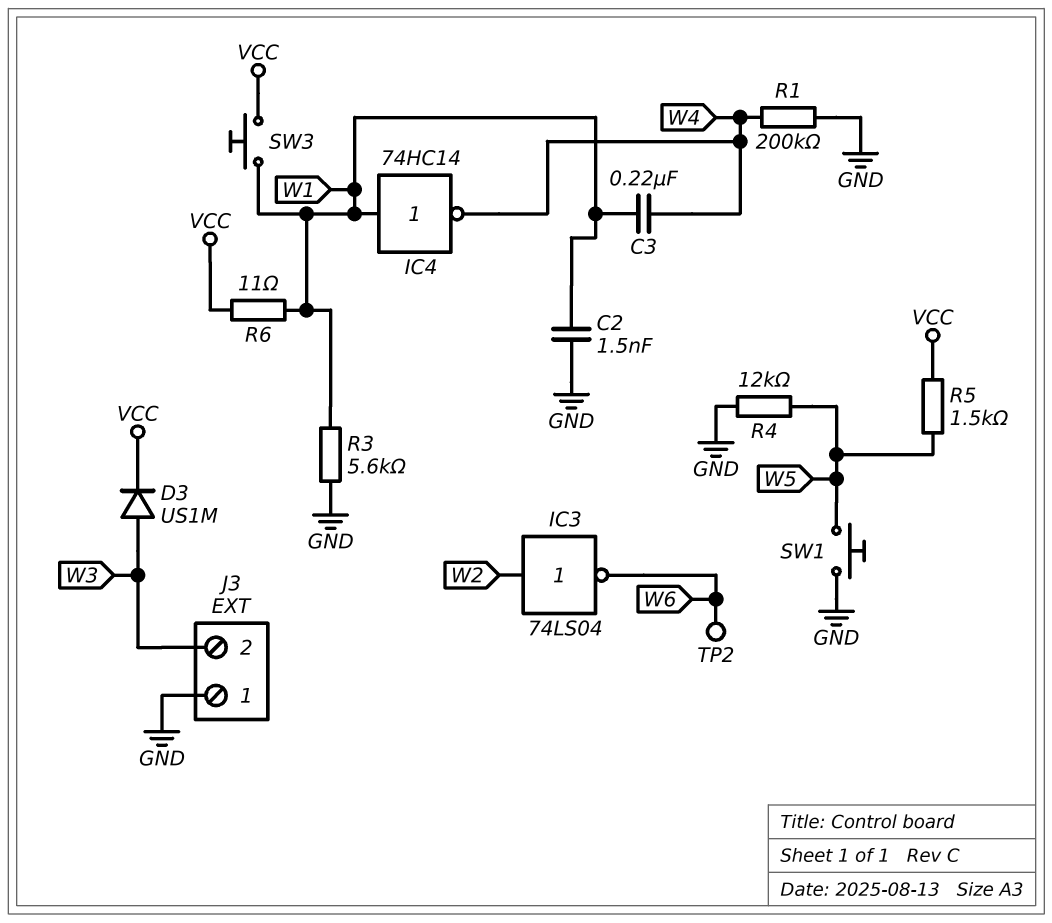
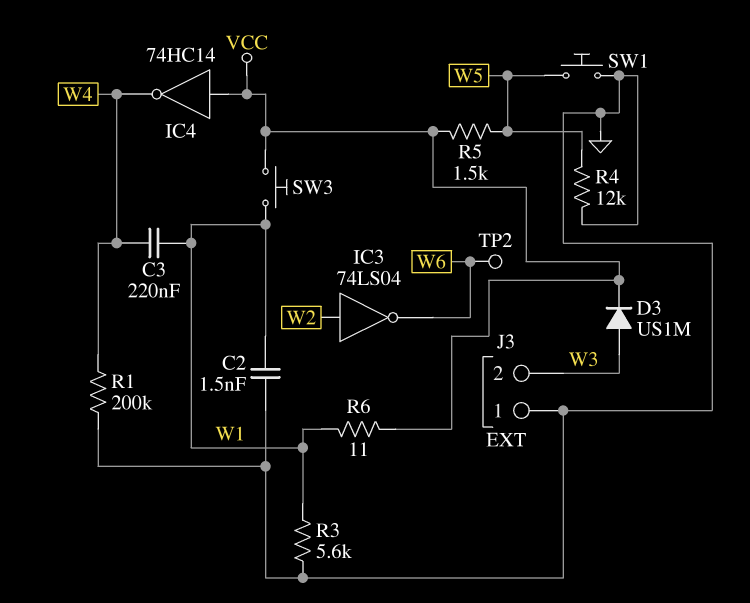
IC4: NOT 74HC14 (in W1, out W4) -> NOT 74HC14 (in VCC, out W4)

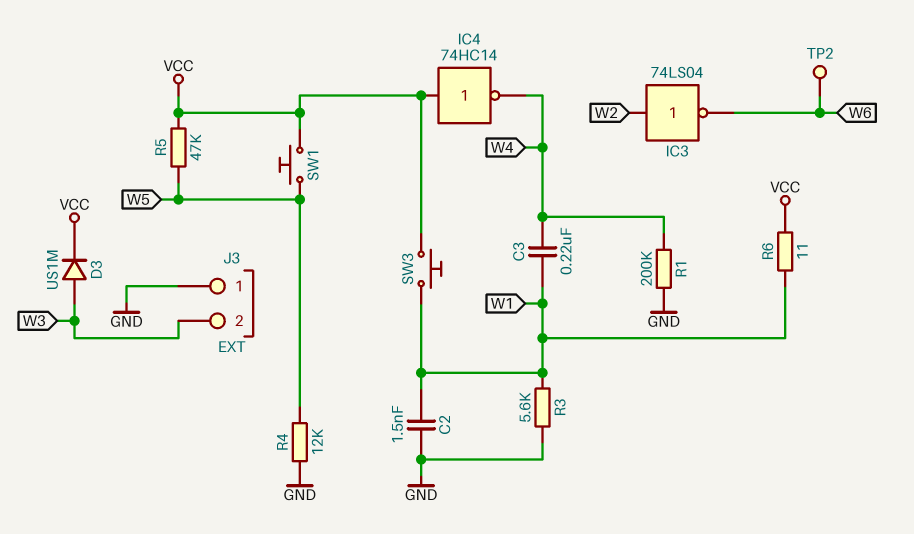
R5: 1.5k (VCC, W5) -> 47k (VCC, W5)
SW1: button (GND, W5) -> button (VCC, W5)

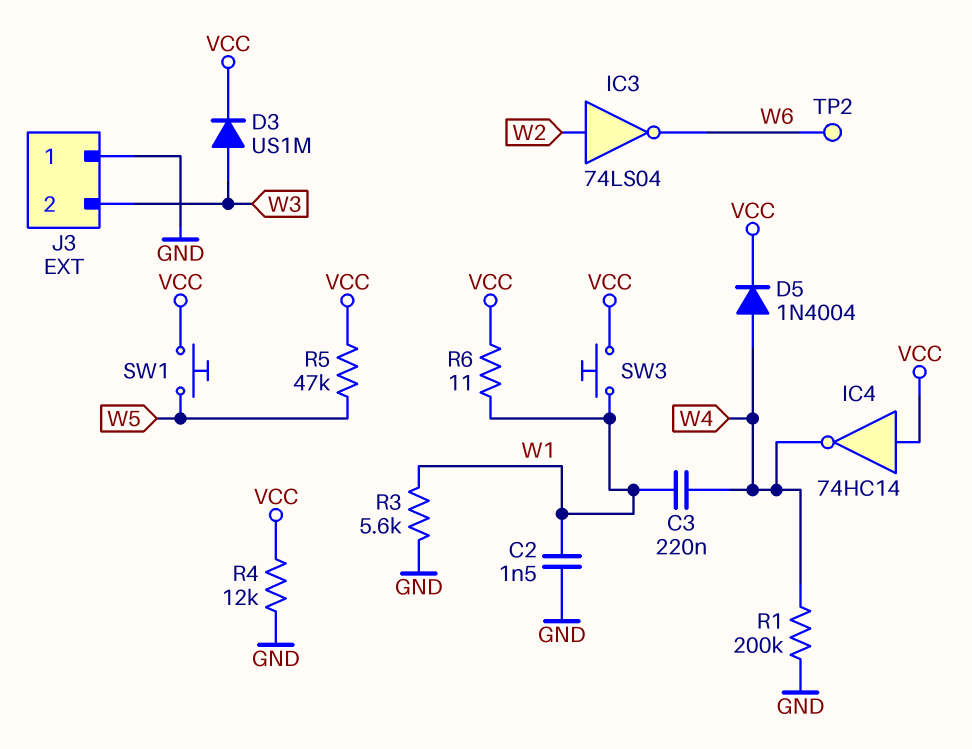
D5: none -> diode 1N4004 (A W4, K VCC)
R4: 12k (GND, W5) -> 12k (GND, VCC)

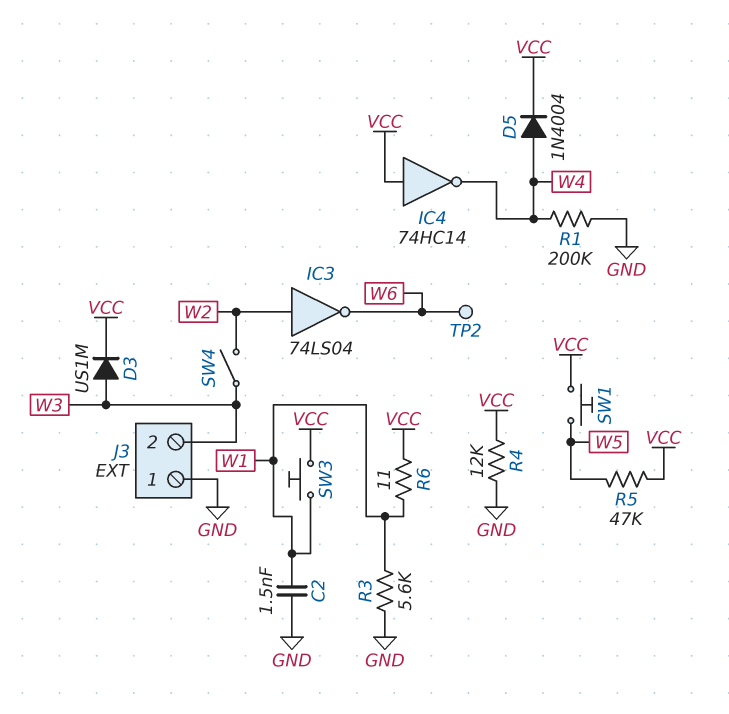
C3: 220nF (W1, W4) -> none
SW4: none -> switch (W2, W3)

